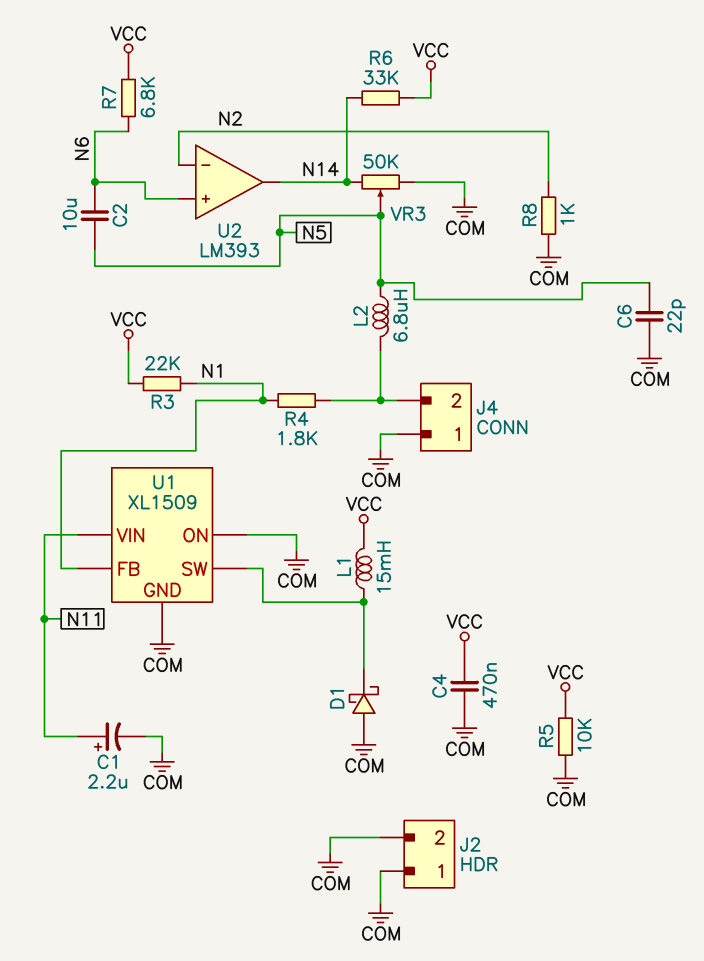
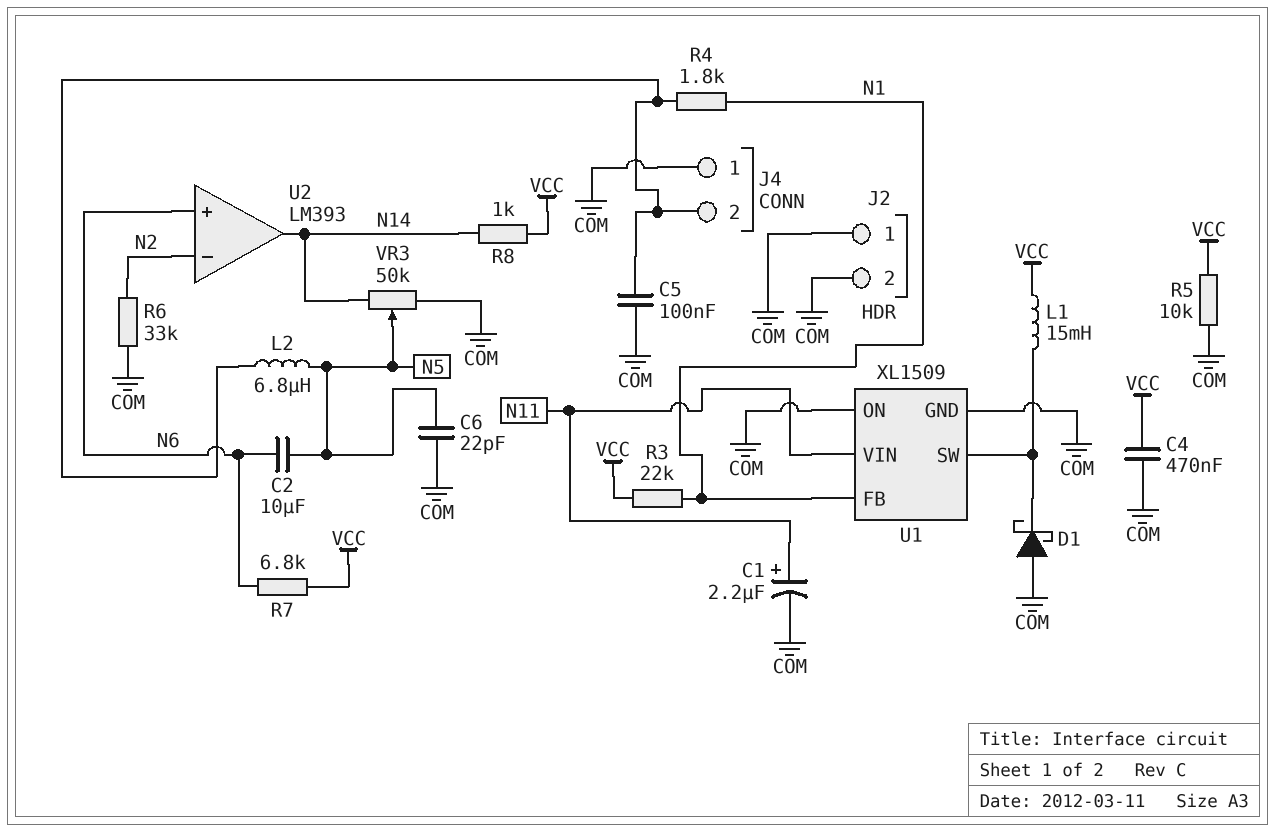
C5: none -> 100nF (COM, J4/2)
R6: 33k (N14, VCC) -> 33k (COM, N2)
R8: 1k (COM, N2) -> 1k (N14, VCC)

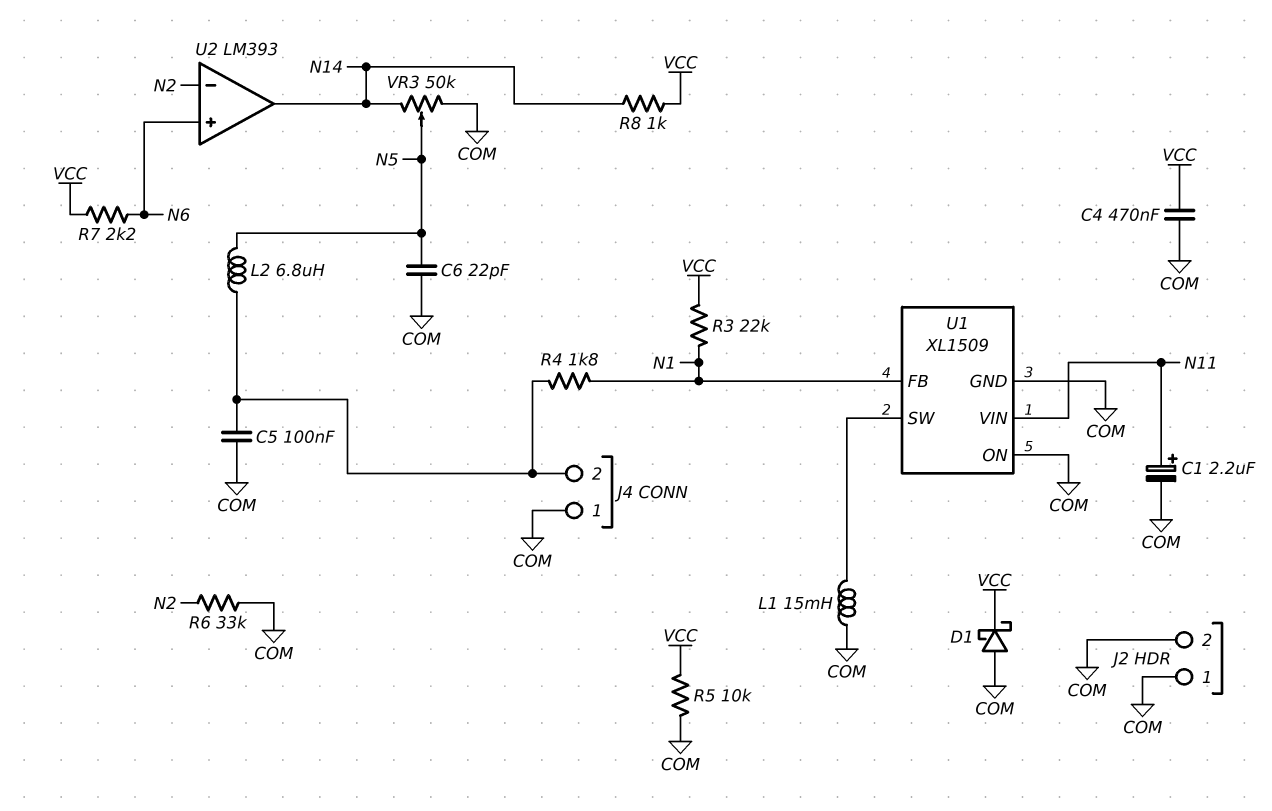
C2: 10uF (N5, N6) -> none
D1: schottky (A COM, K U1/SW) -> schottky (A COM, K VCC)
L1: 15mH (U1/SW, VCC) -> 15mH (COM, U1/SW)
R7: 6.8k (N6, VCC) -> 2.2k (N6, VCC)

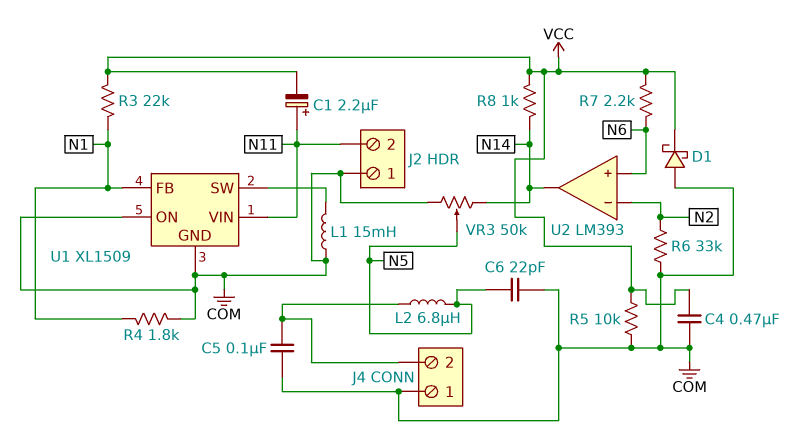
C1: 2.2uF (plus N11, minus COM) -> 2.2uF (plus N11, minus VCC)
J2 pin 2: COM -> N11
R4: 1.8k (J4/2, N1) -> 1.8k (COM, N1)

